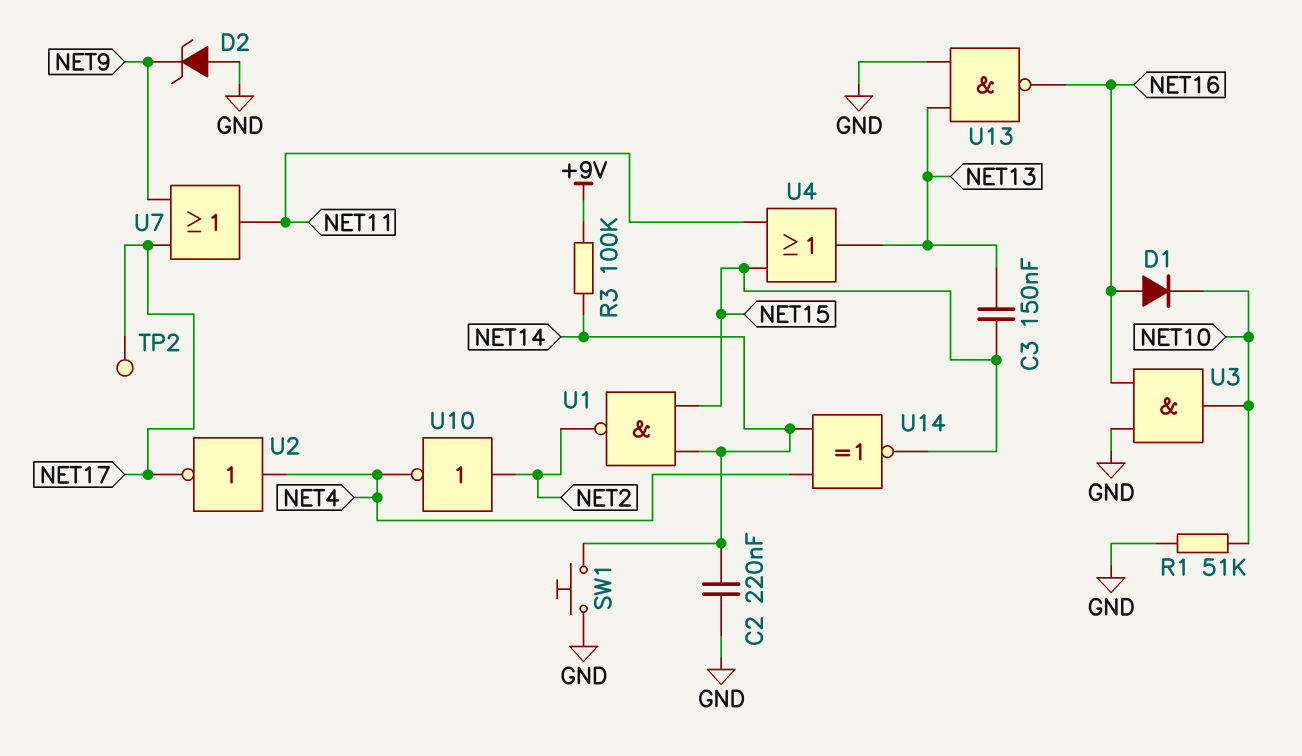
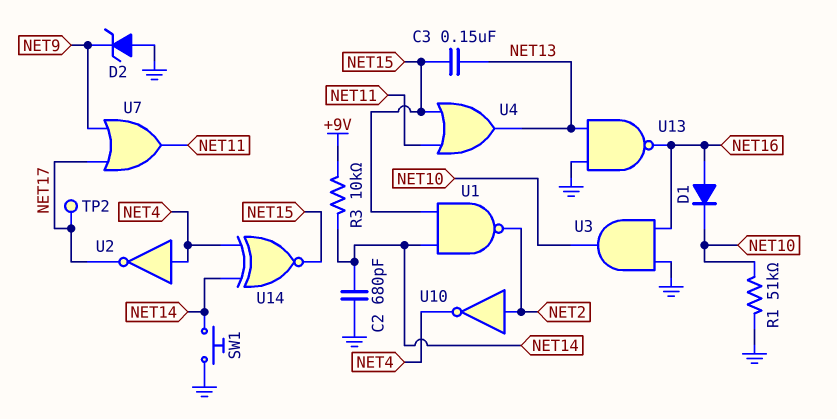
C2: 220nF (GND, NET14) -> 680pF (GND, NET14)
R3: 100k (+9V, NET14) -> 10k (+9V, NET14)

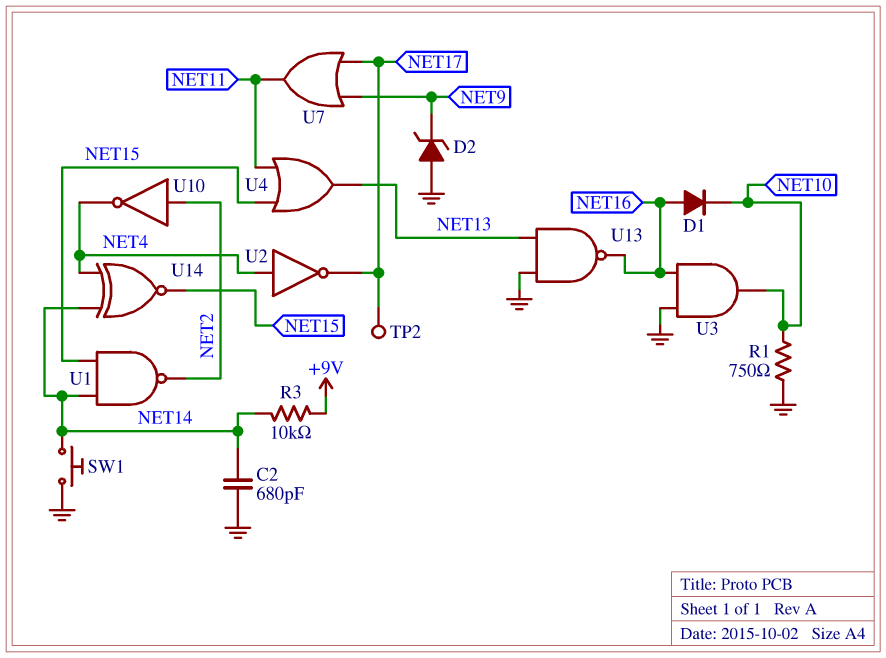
C3: 150nF (NET13, NET15) -> none
R1: 51k (GND, NET10) -> 750 (GND, NET10)

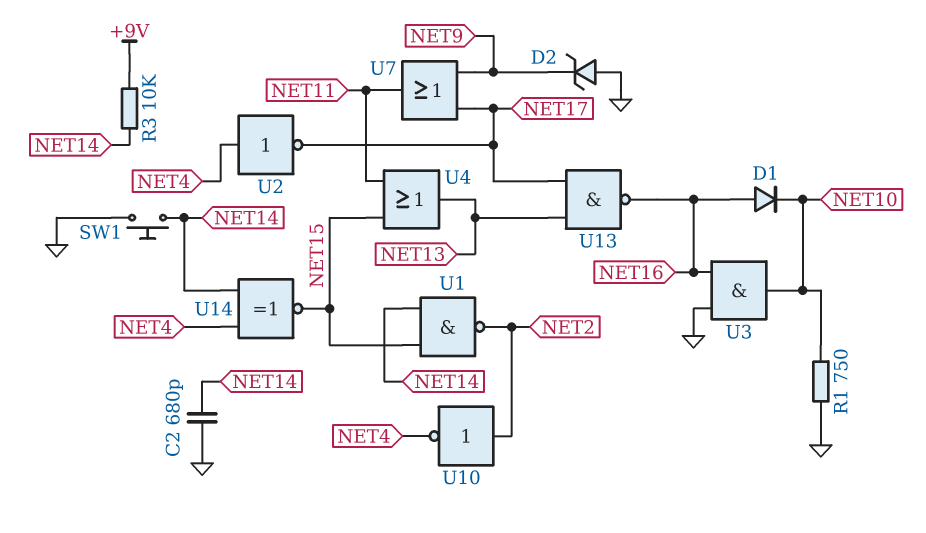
TP2: test point (NET17) -> none
U13: NAND (in GND, in NET13, out NET16) -> NAND (in NET13, in NET17, out NET16)

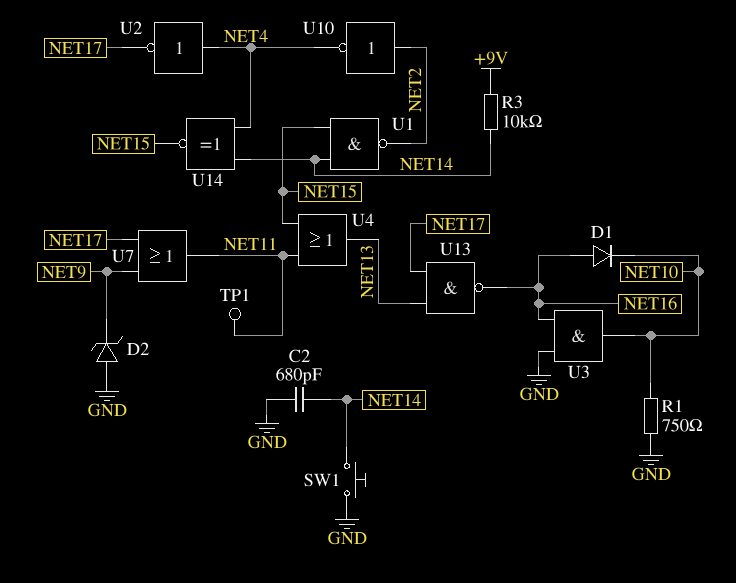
TP1: none -> test point (NET11)

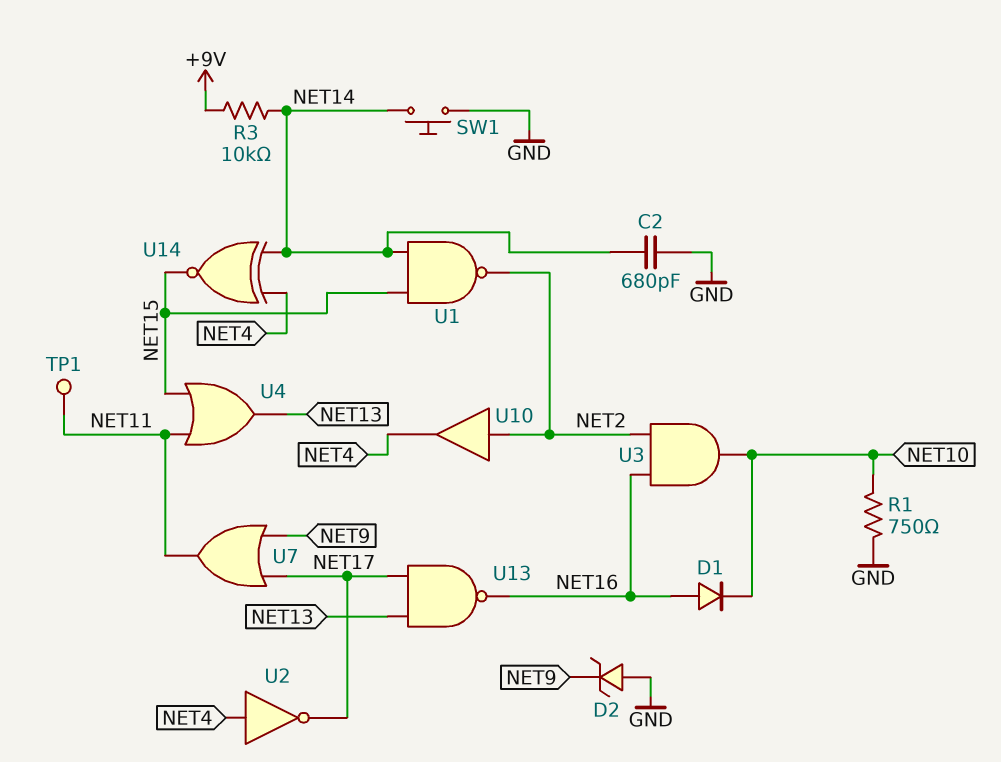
U3: AND (in GND, in NET16, out NET10) -> AND (in NET2, in NET16, out NET10)
U10: NOT (in NET2, out NET4) -> buffer (in NET2, out NET4)

